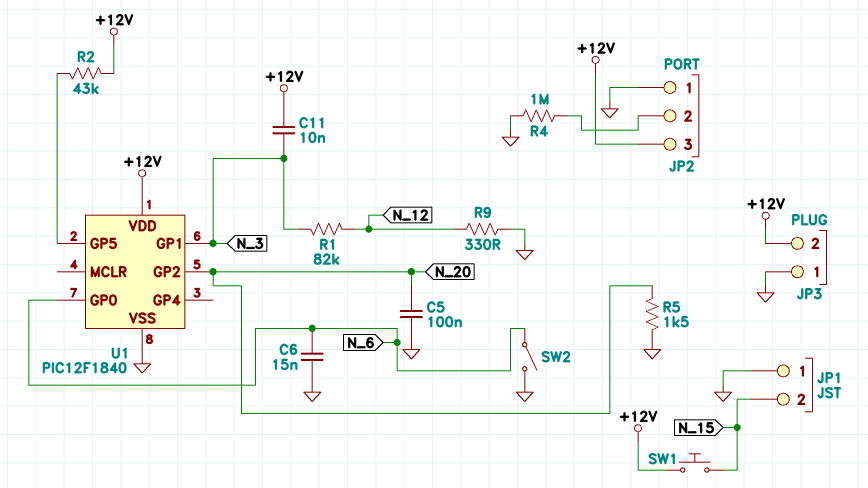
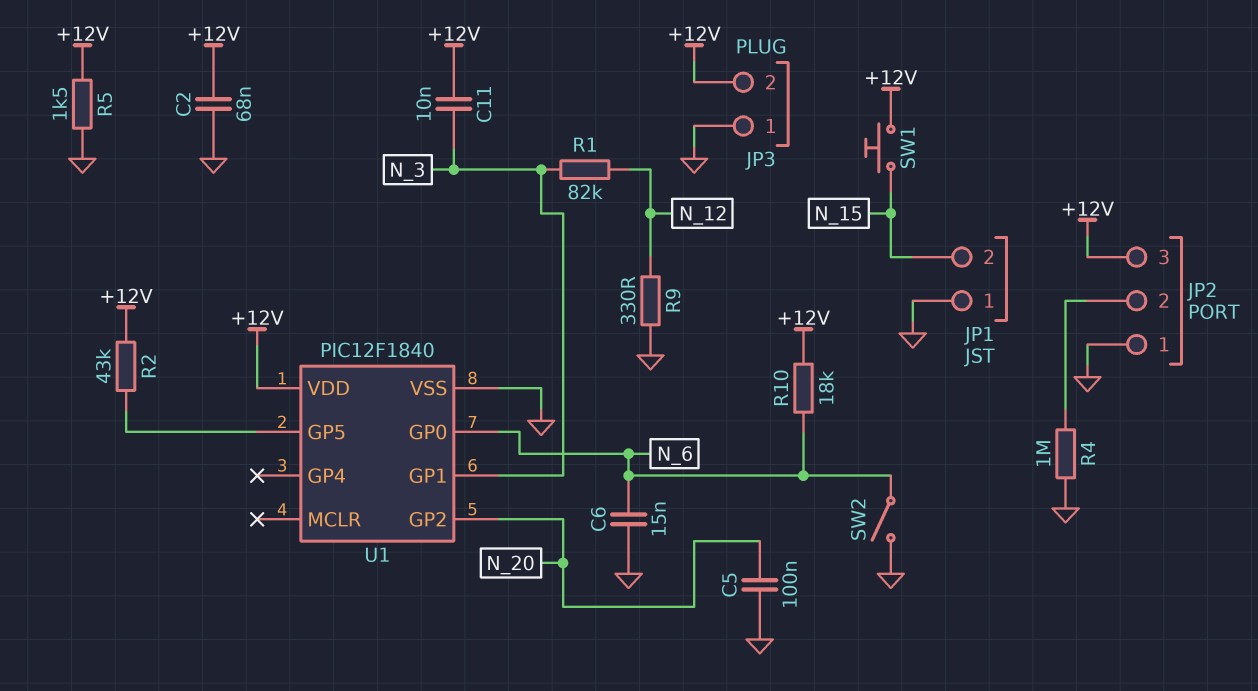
C2: none -> 68nF (+12V, GND)
R5: 1.5k (GND, N_20) -> 1.5k (+12V, GND)
R10: none -> 18k (+12V, N_6)

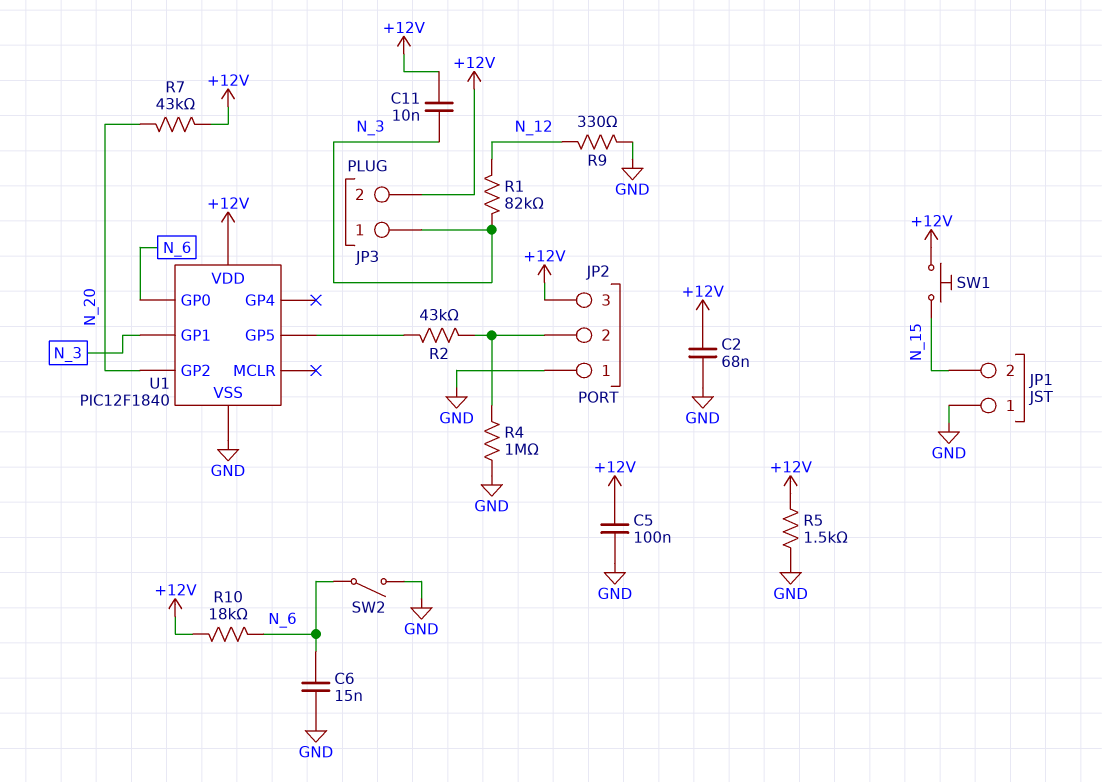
C5: 100nF (GND, N_20) -> 100nF (+12V, GND)
JP3 pin 1: GND -> N_3
R2: 43k (+12V, U1/GP5) -> 43k (JP2/2, U1/GP5)
R7: none -> 43k (+12V, N_20)

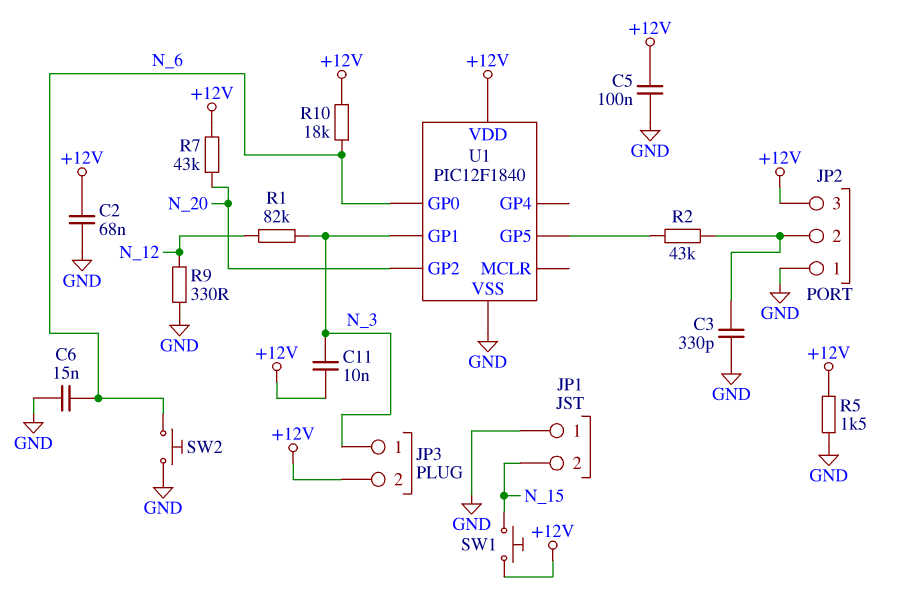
C3: none -> 330pF (GND, JP2/2)
R4: 1M (GND, JP2/2) -> none
SW2: switch (GND, N_6) -> button (GND, N_6)

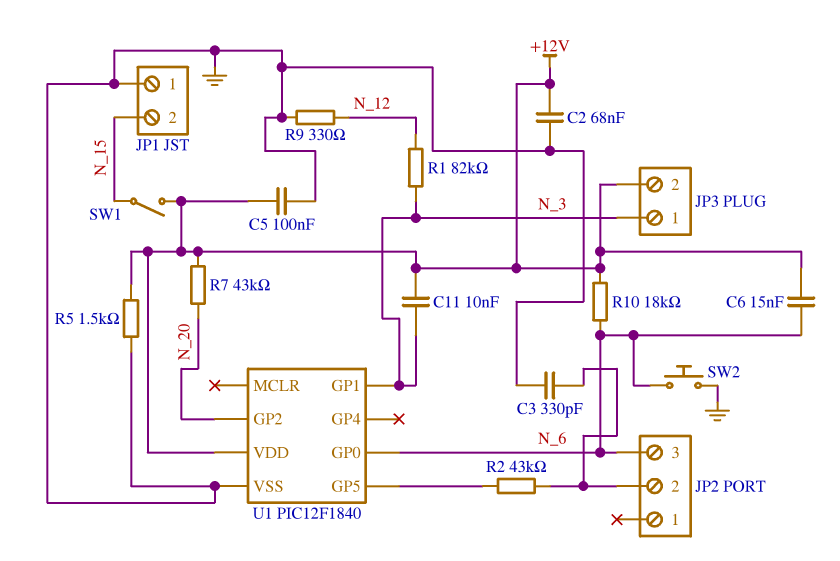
C6: 15nF (GND, N_6) -> 15nF (+12V, N_6)
JP2 pin 1: GND -> none
JP2 pin 3: +12V -> N_6
SW1: button (+12V, N_15) -> switch (+12V, N_15)

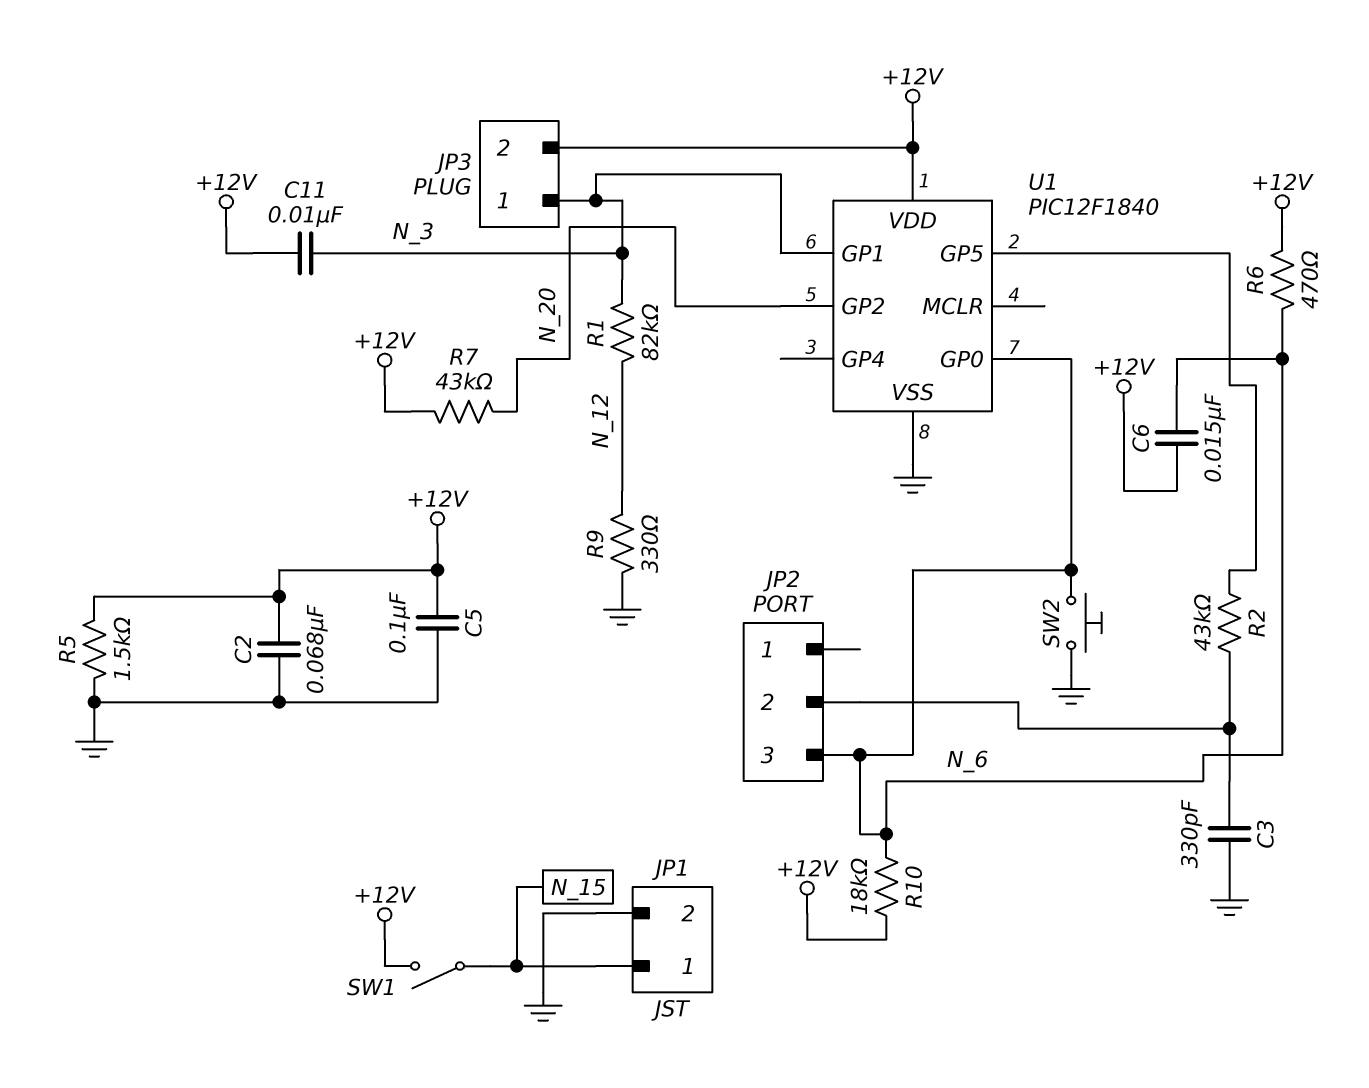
JP1 pin 1: GND -> N_15
JP1 pin 2: N_15 -> GND
R6: none -> 470 (+12V, N_6)

